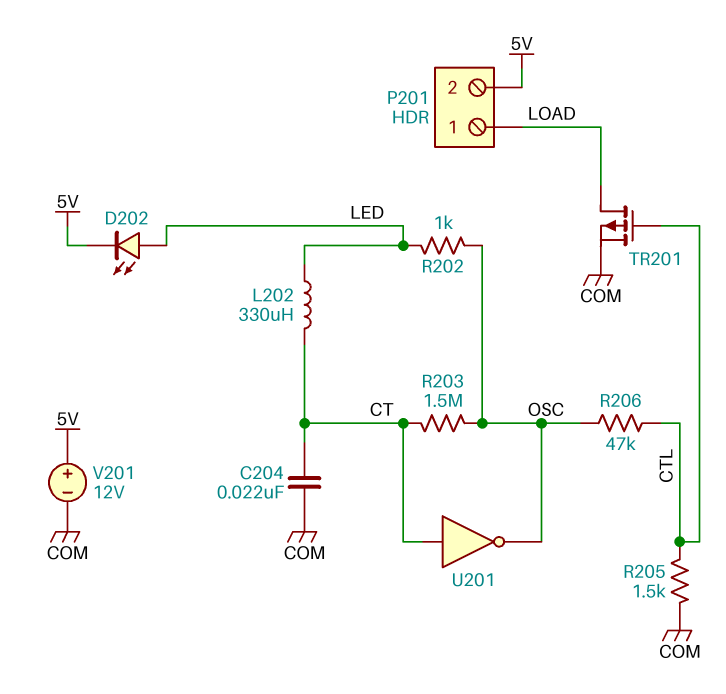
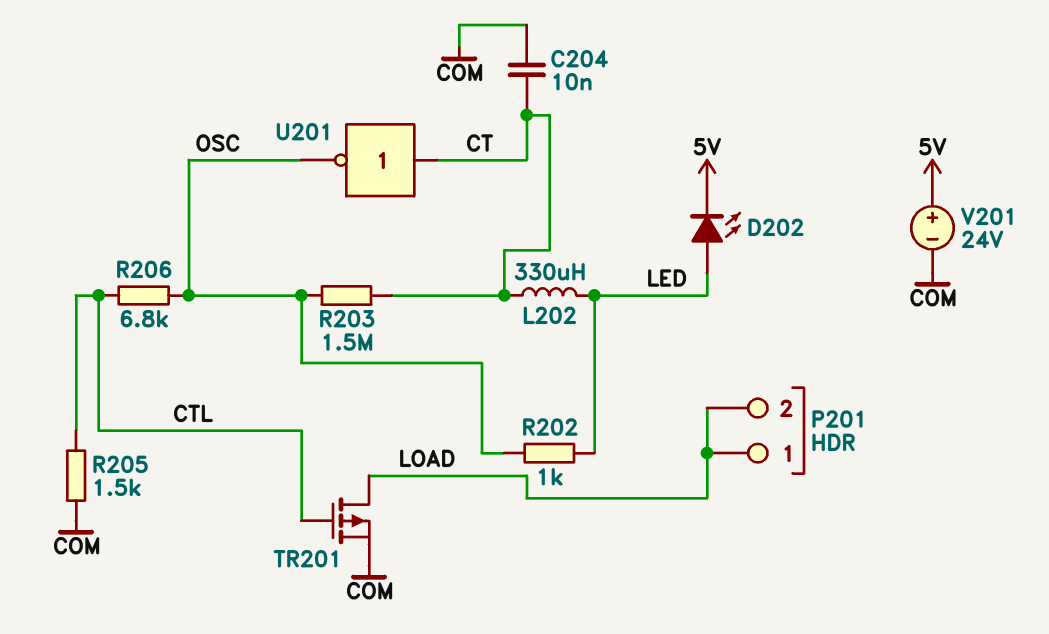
C204: 22nF (COM, CT) -> 10nF (COM, CT)
P201 pin 2: 5V -> LOAD
R206: 47k (CTL, OSC) -> 6.8k (CTL, OSC)
V201: 12V (plus 5V, minus COM) -> 24V (plus 5V, minus COM)

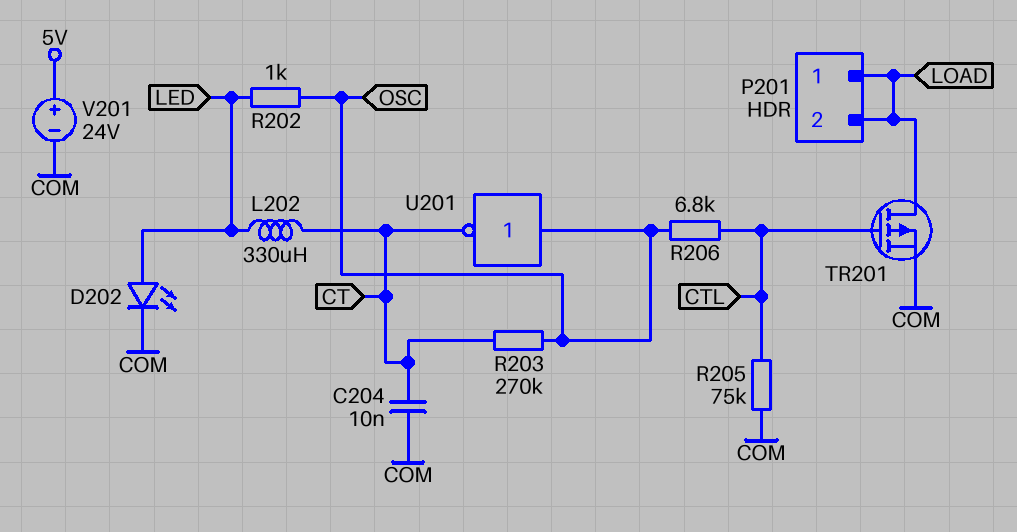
D202: LED (A LED, K 5V) -> LED (A LED, K COM)
R203: 1.5M (CT, OSC) -> 270k (CT, OSC)
R205: 1.5k (COM, CTL) -> 75k (COM, CTL)
U201: NOT (in CT, out OSC) -> NOT (in OSC, out CT)

